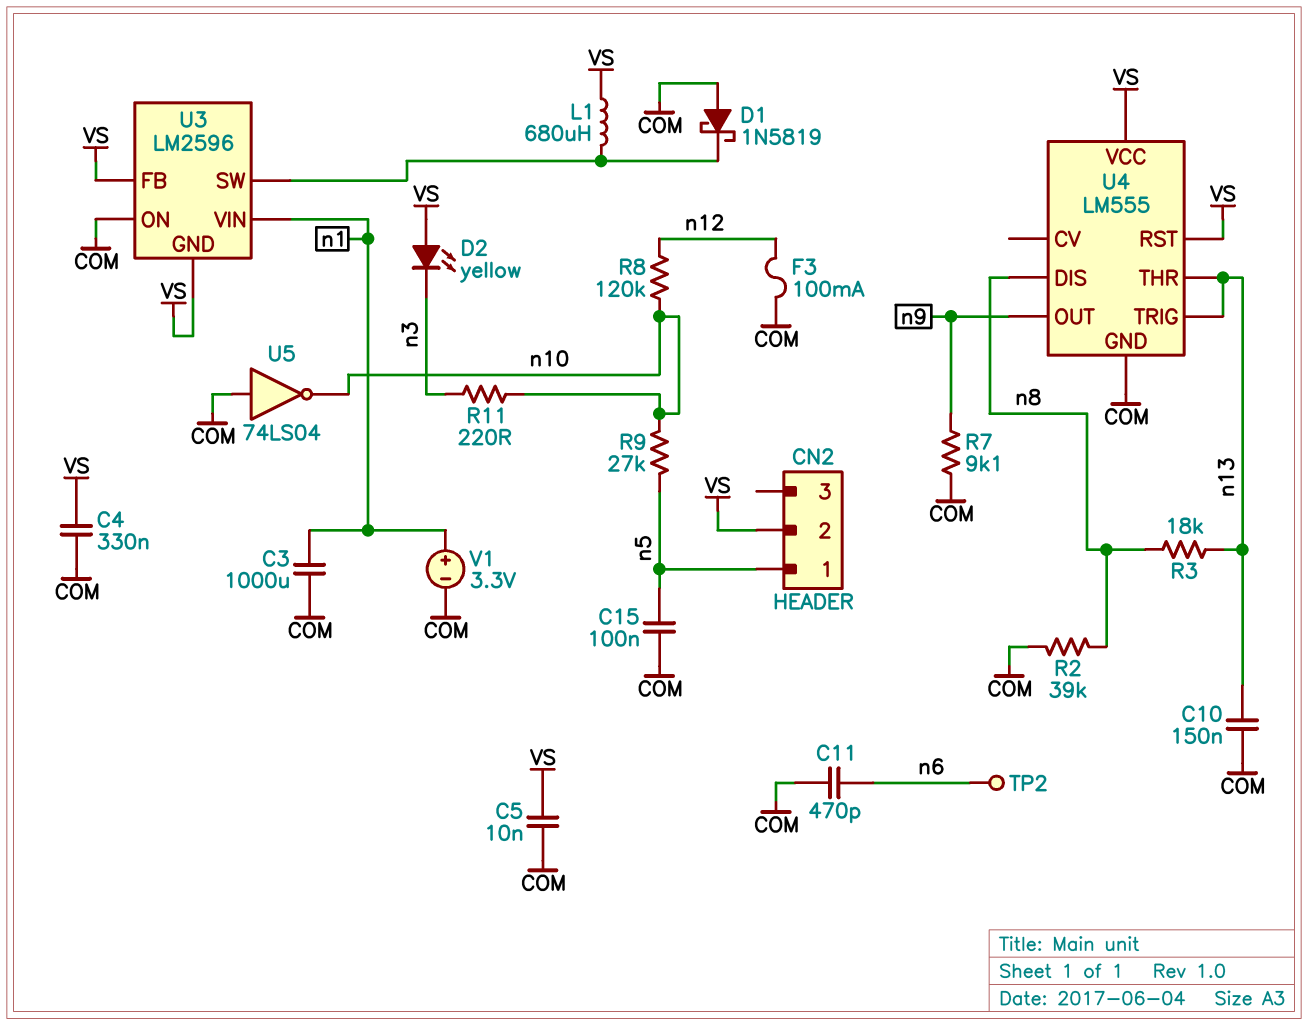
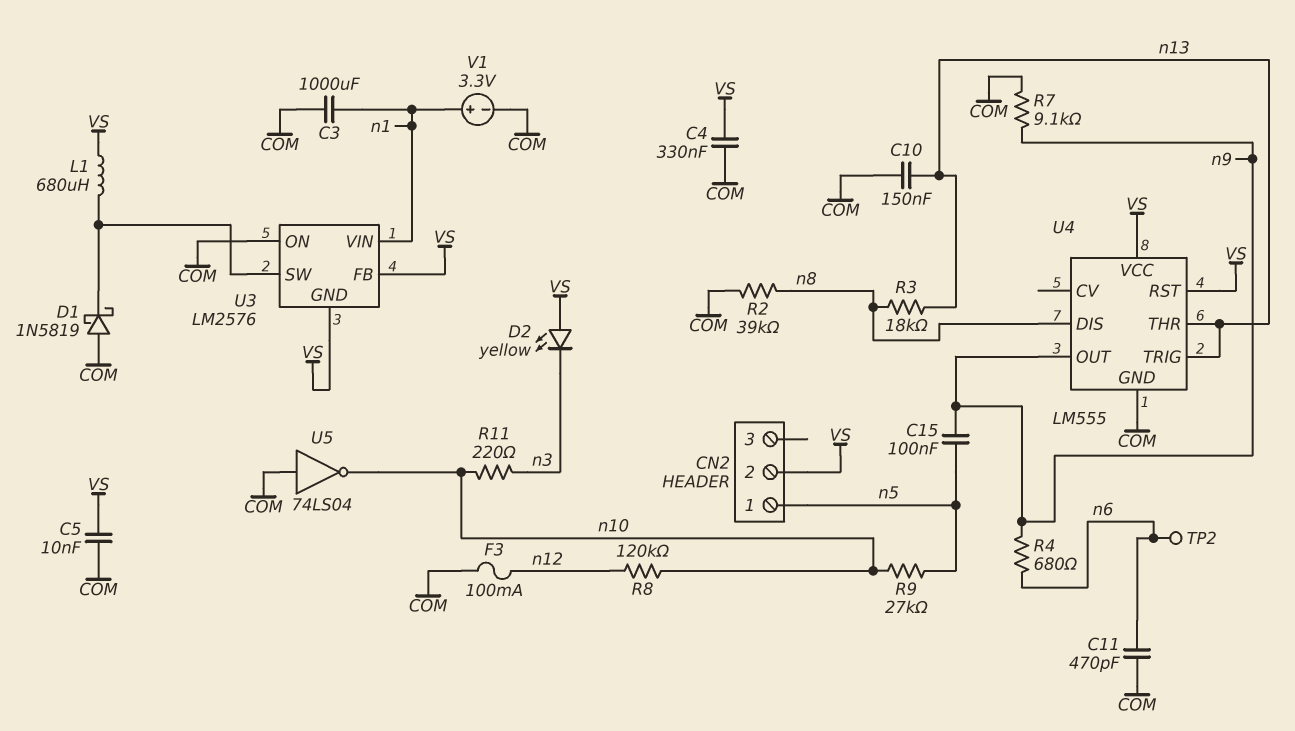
C15: 100nF (COM, n5) -> 100nF (n5, n9)
R4: none -> 680 (n6, n9)
U3: LM2596 -> LM2576

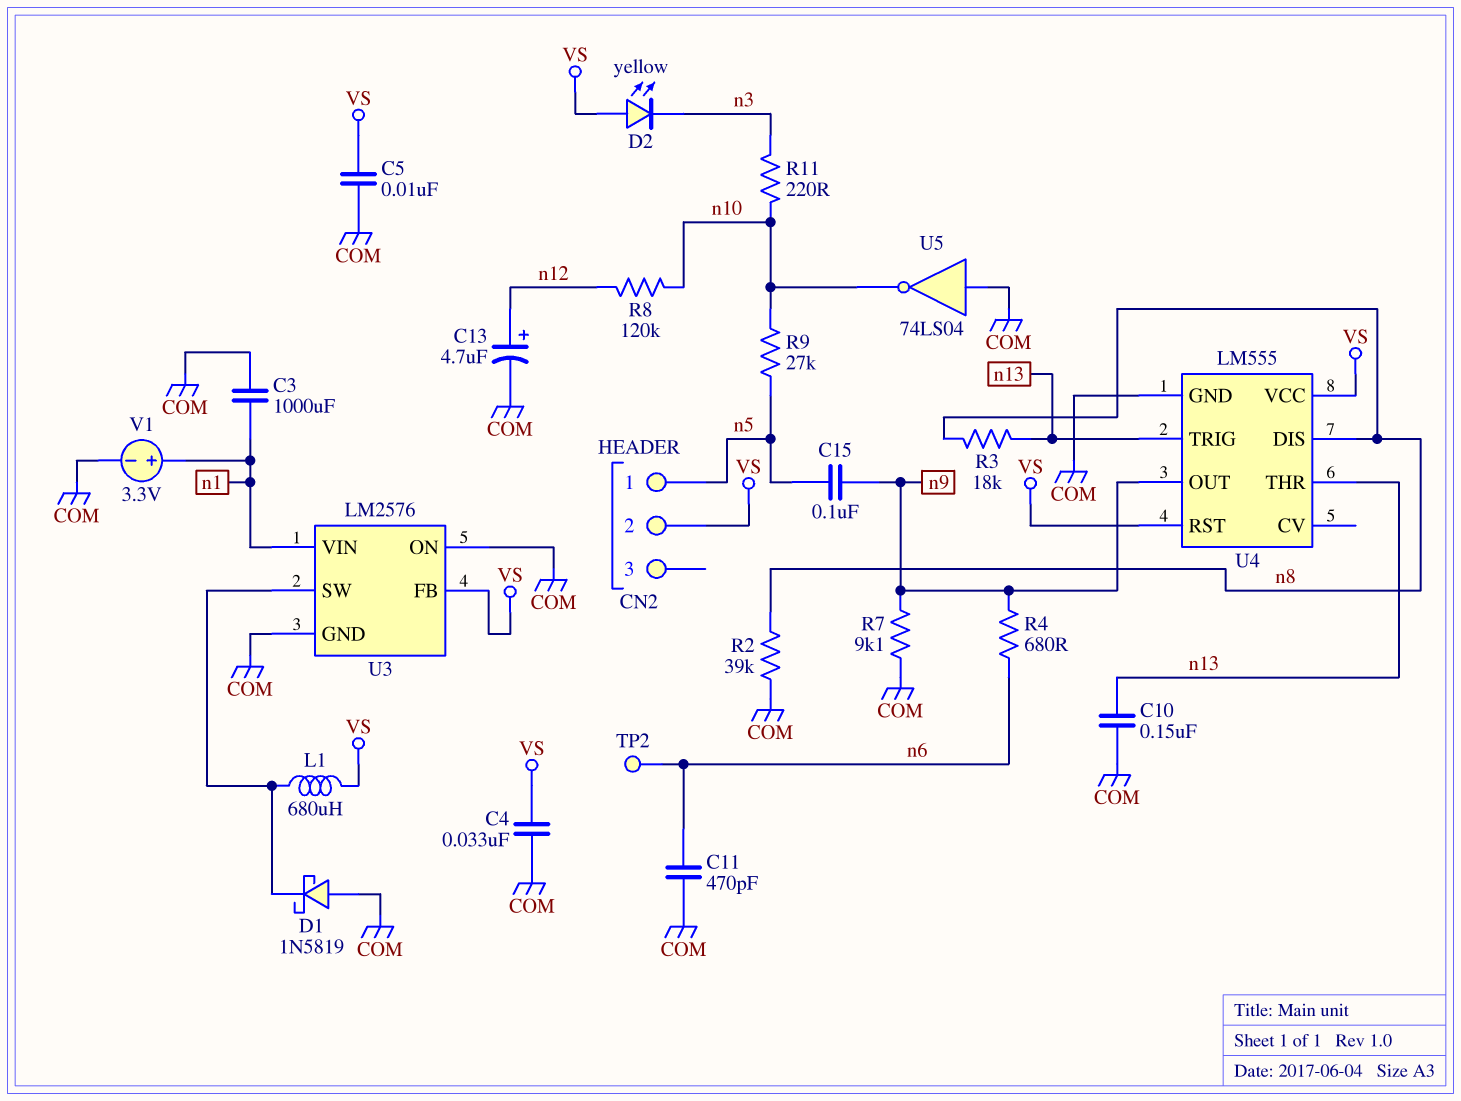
C4: 330nF (COM, VS) -> 33nF (COM, VS)
C13: none -> 4.7uF (plus n12, minus COM)
F3: 100mA (COM, n12) -> none
U3 pin GND: VS -> COM

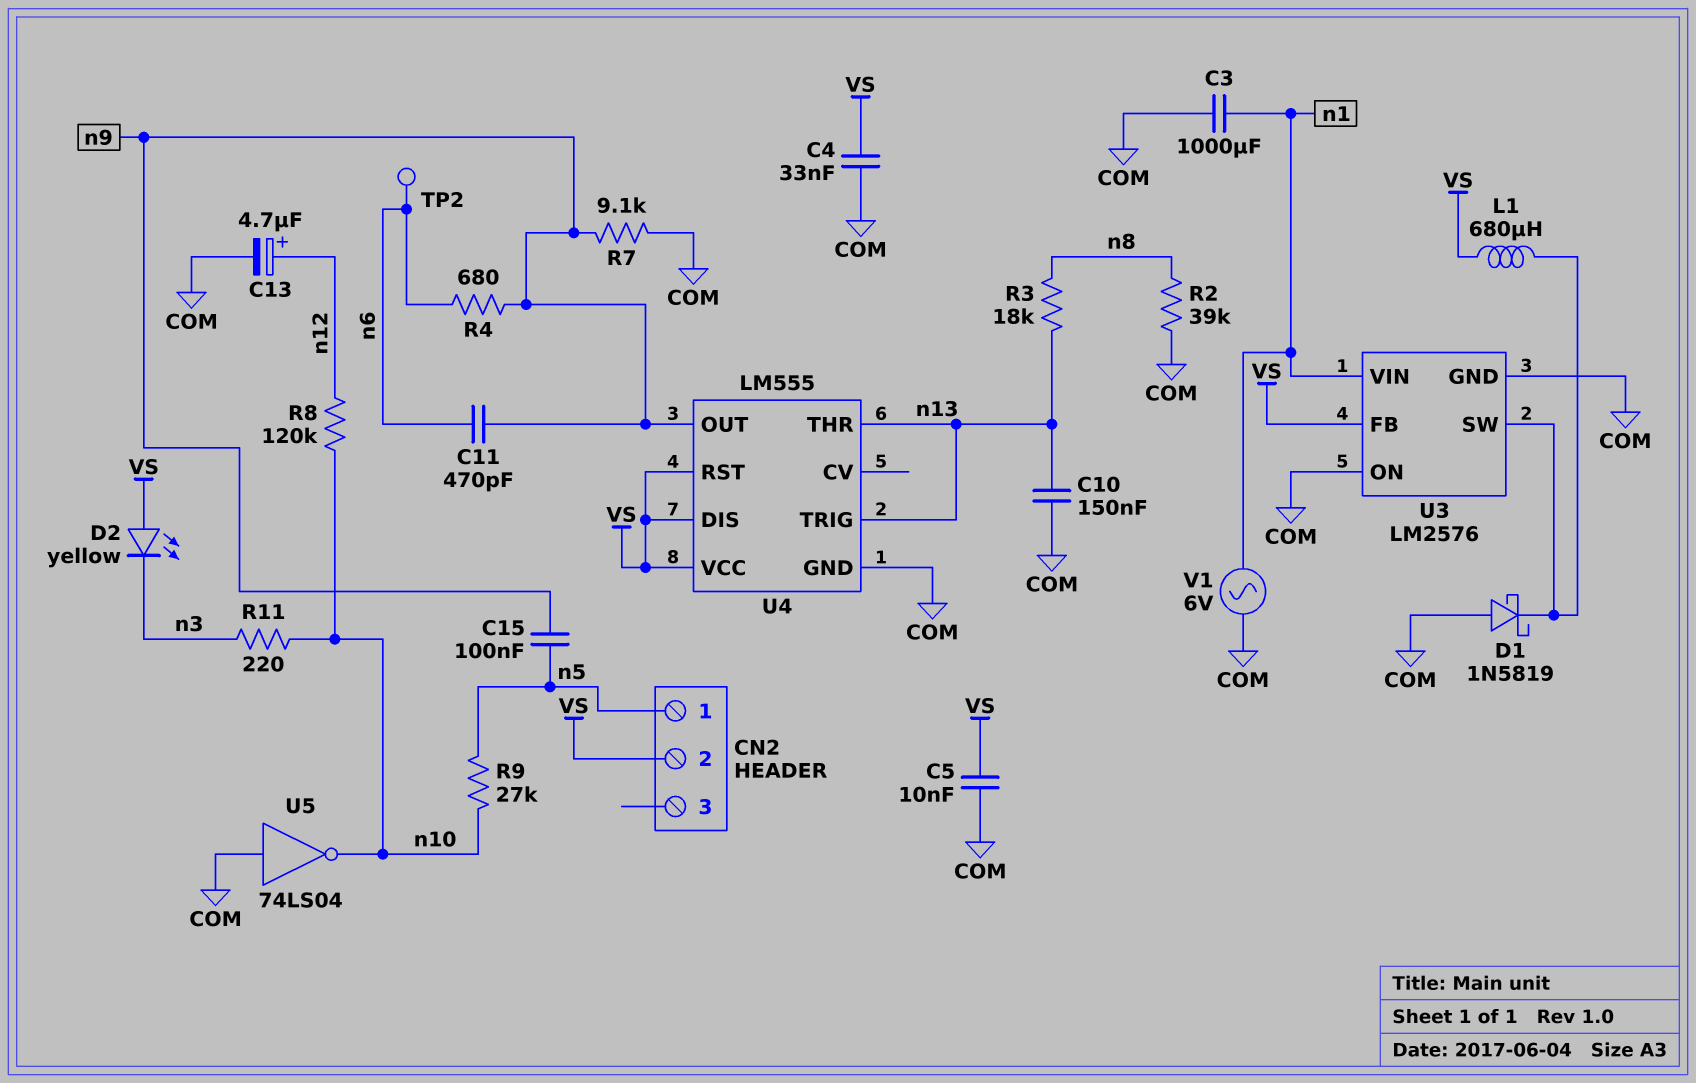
C11: 470pF (COM, n6) -> 470pF (n6, n9)
U4 pin DIS: n8 -> VS
V1: 3.3V (plus n1, minus COM) -> AC 6V (COM, n1)

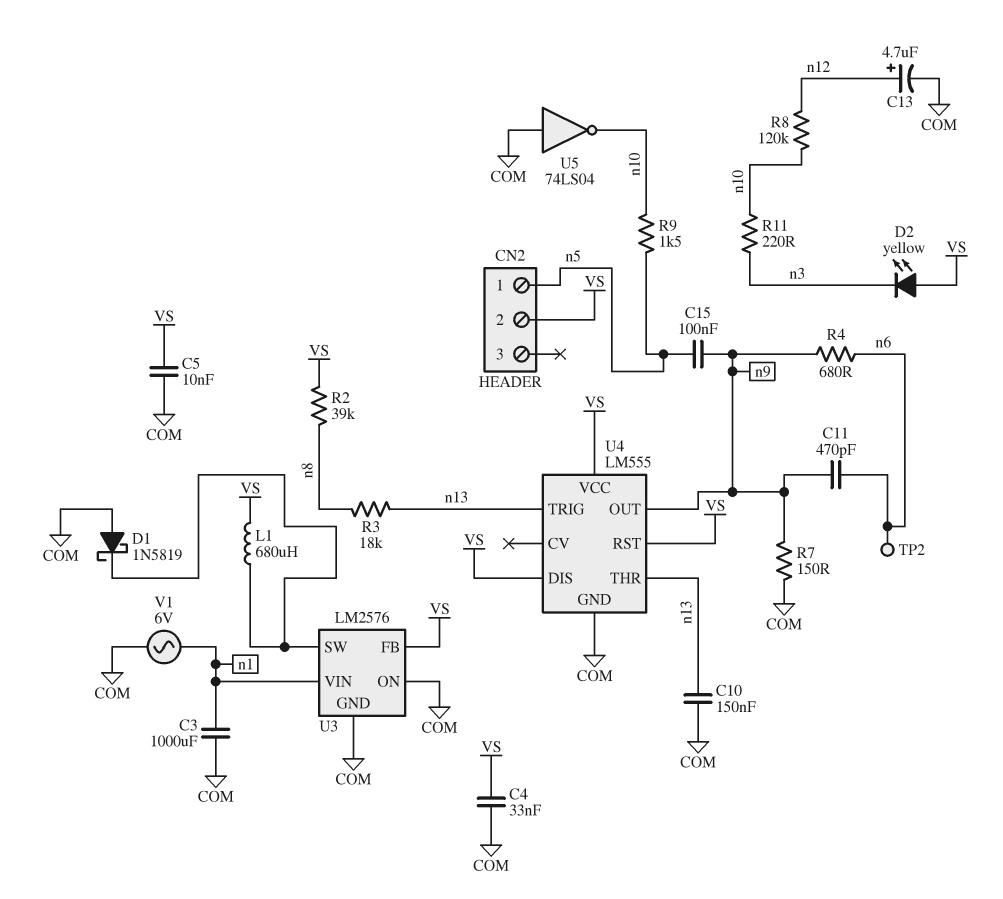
R2: 39k (COM, n8) -> 39k (VS, n8)
R7: 9.1k (COM, n9) -> 150 (COM, n9)
R9: 27k (n5, n10) -> 1.5k (n5, n10)

